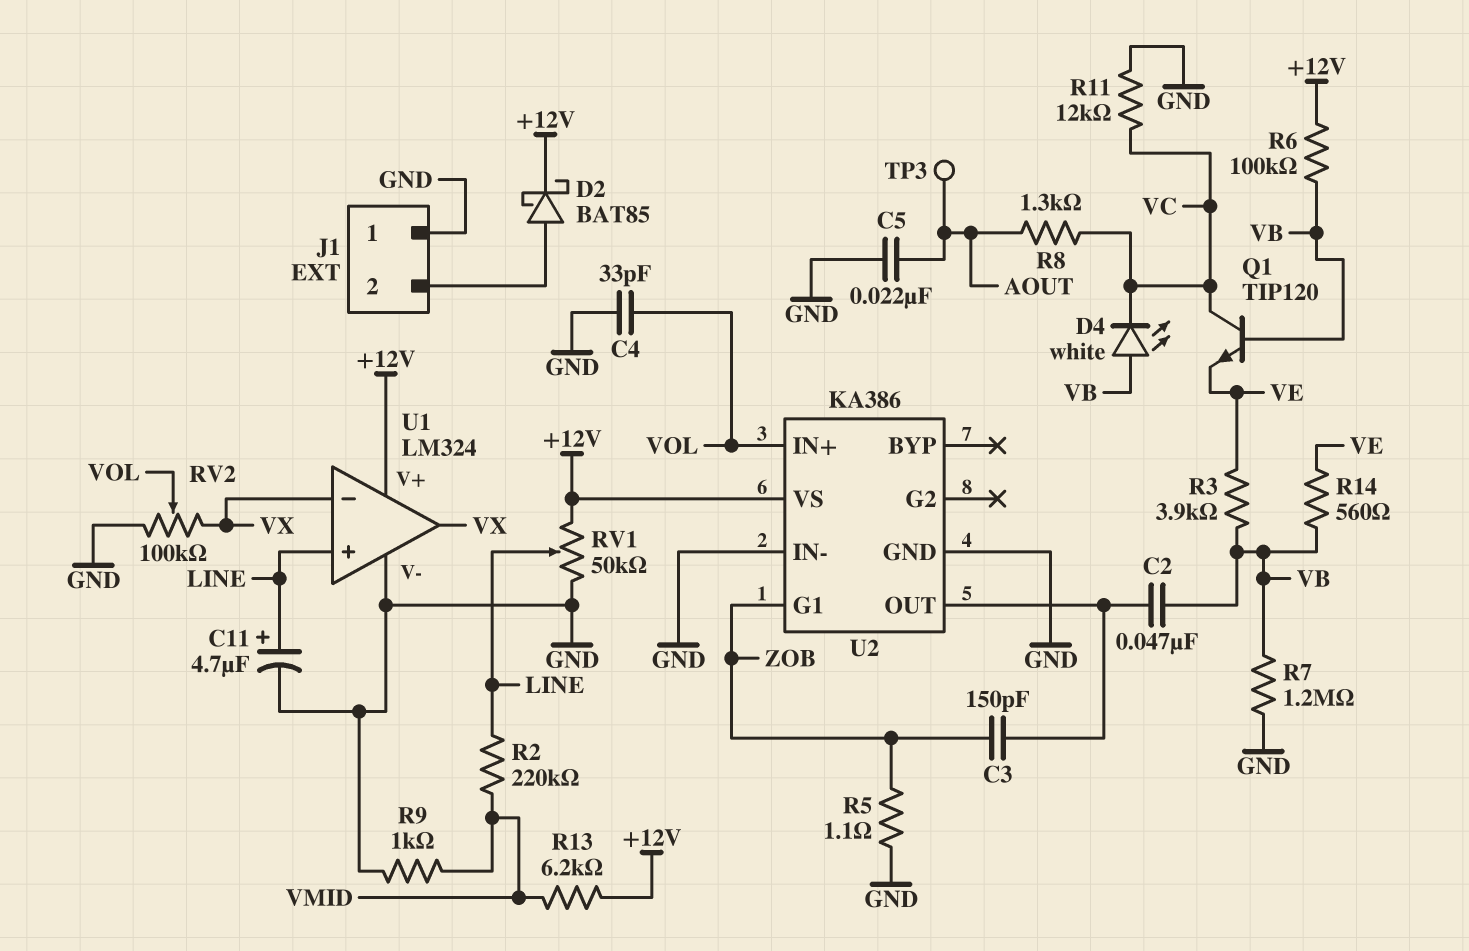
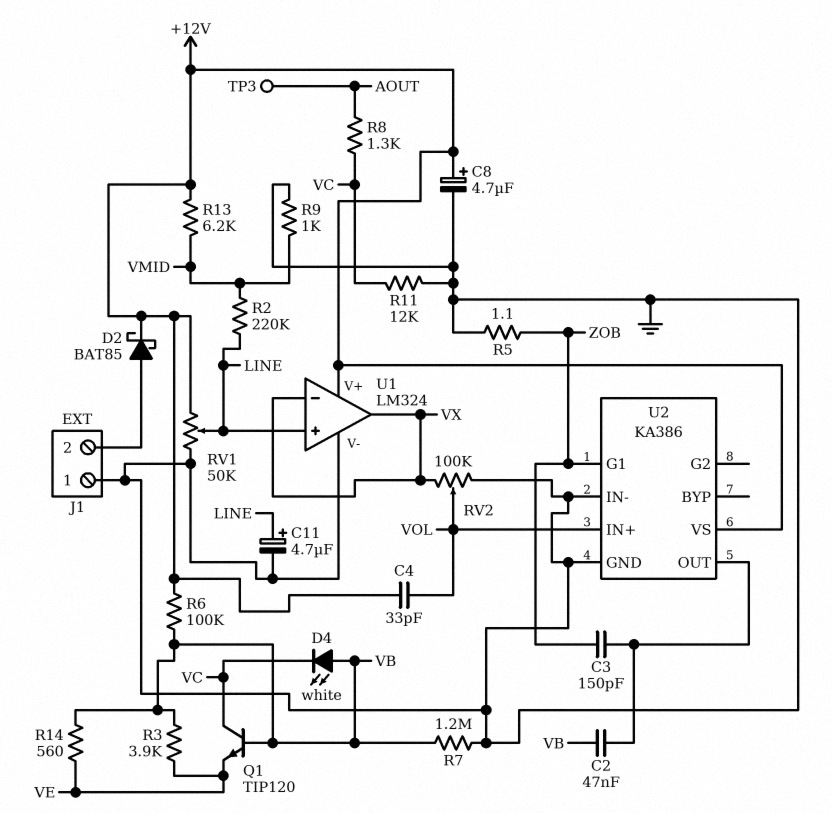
C4: 33pF (GND, VOL) -> 33pF (+12V, VOL)
C5: 22nF (AOUT, GND) -> none
C8: none -> 4.7uF (plus +12V, minus GND)

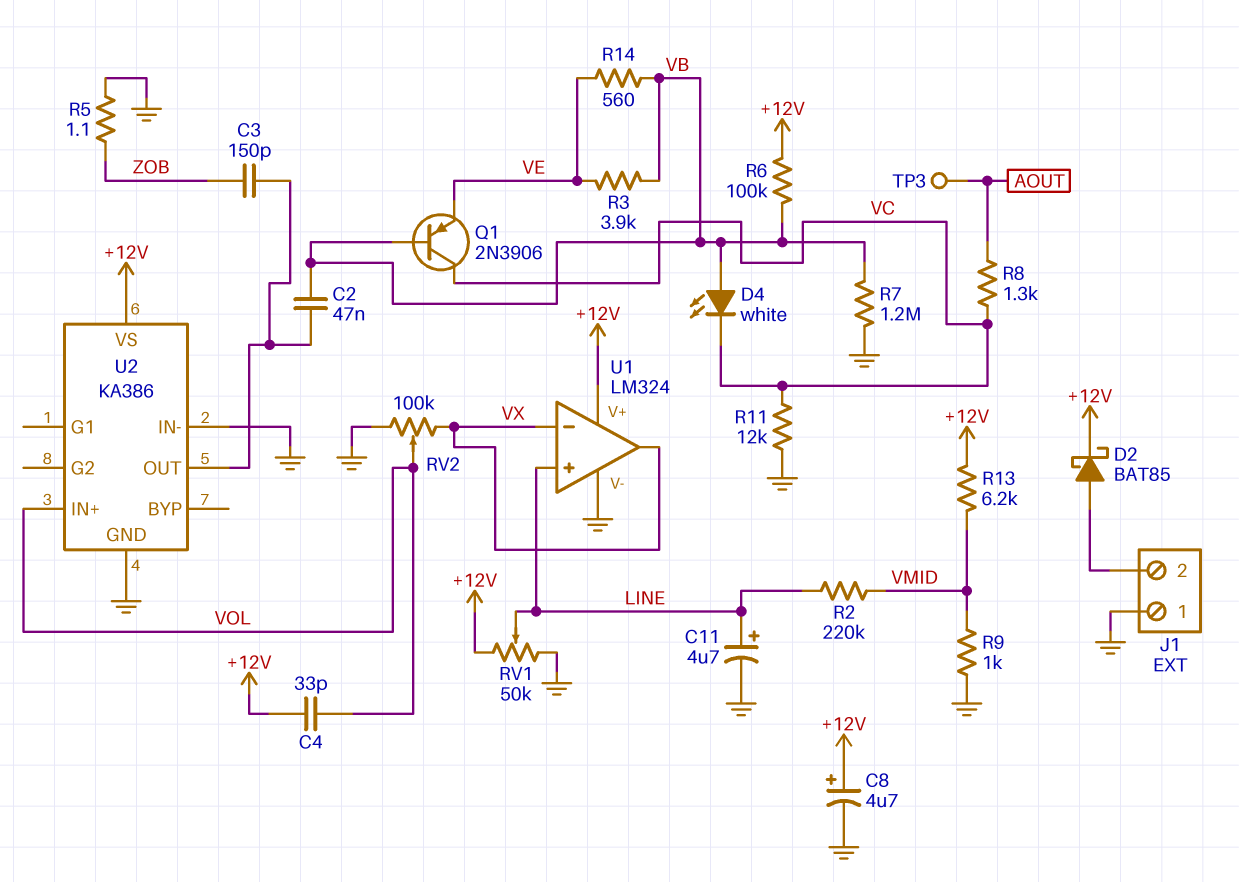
Q1: NPN TIP120 (B VB, C VC, E VE) -> PNP 2N3906 (B VB, C VC, E VE)
U2 pin G1: ZOB -> none

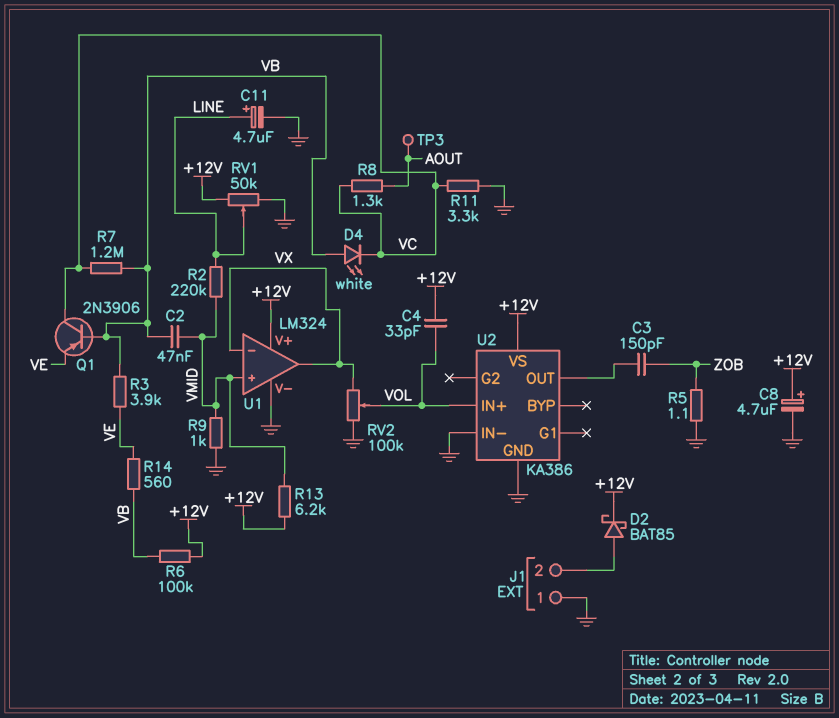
C2: 47nF (U2/OUT, VB) -> 47nF (VB, VMID)
R7: 1.2M (GND, VB) -> 1.2M (VB, VC)
R11: 12k (GND, VC) -> 3.3k (GND, VC)
U1 pin in+: LINE -> VMID

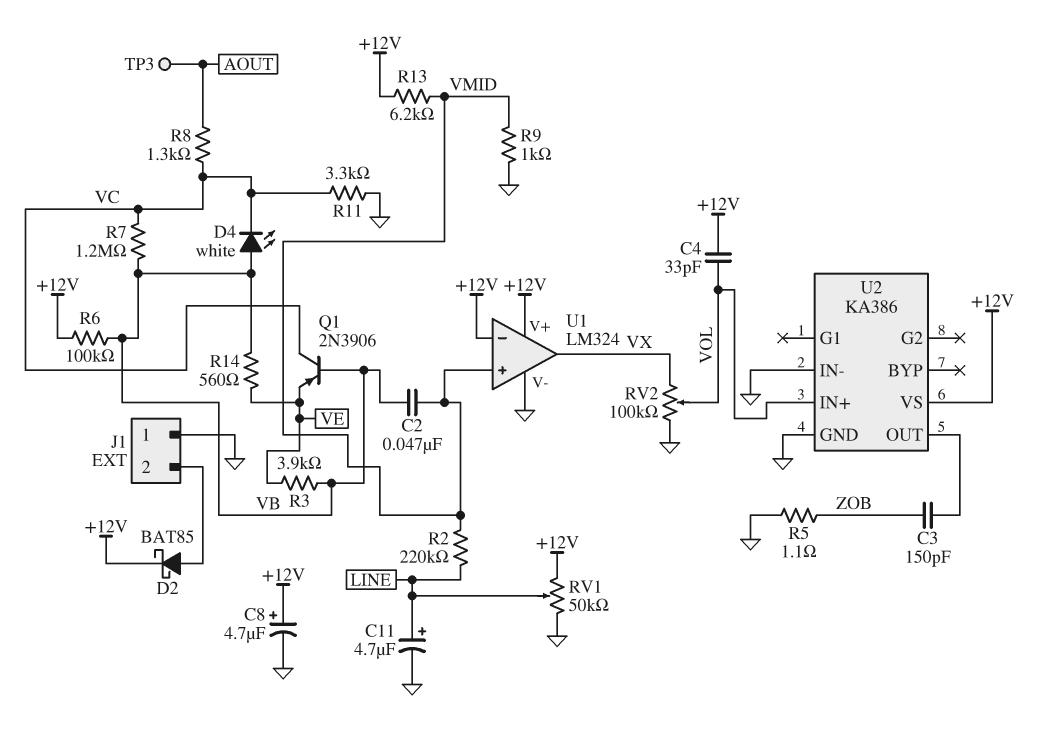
U1 pin in-: VX -> +12V

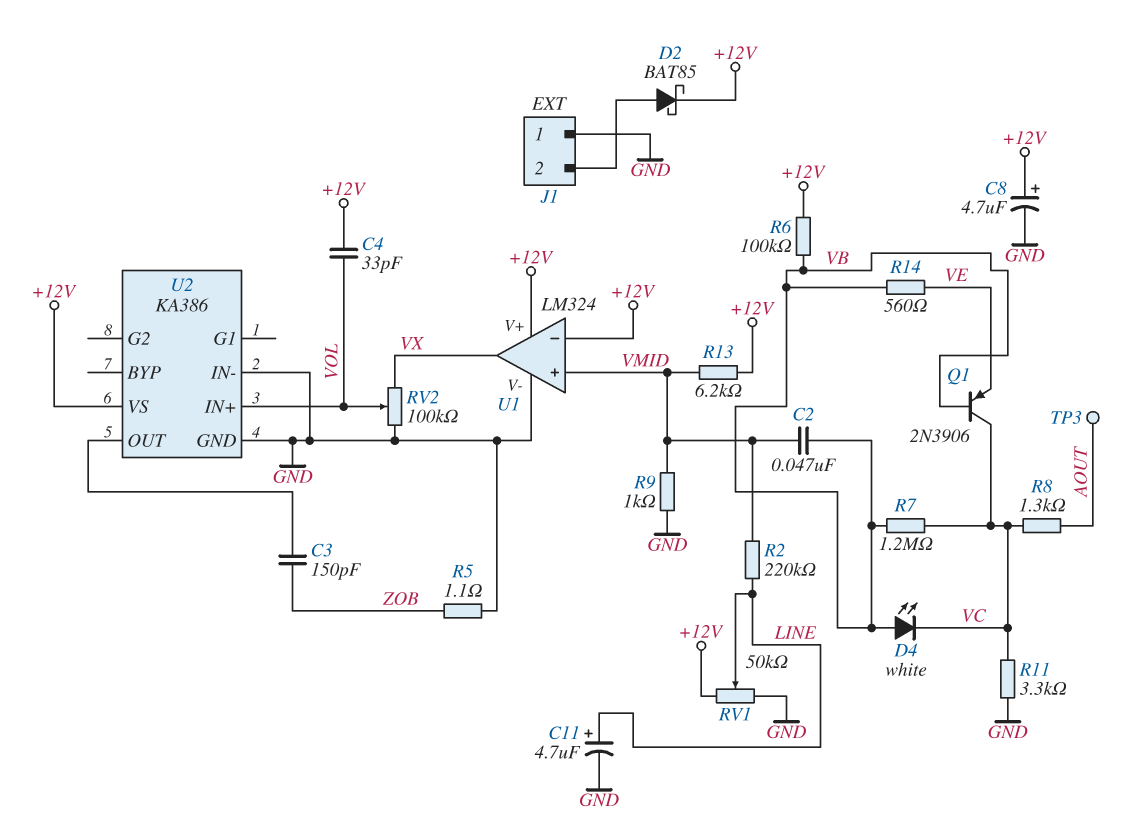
R3: 3.9k (VB, VE) -> none

